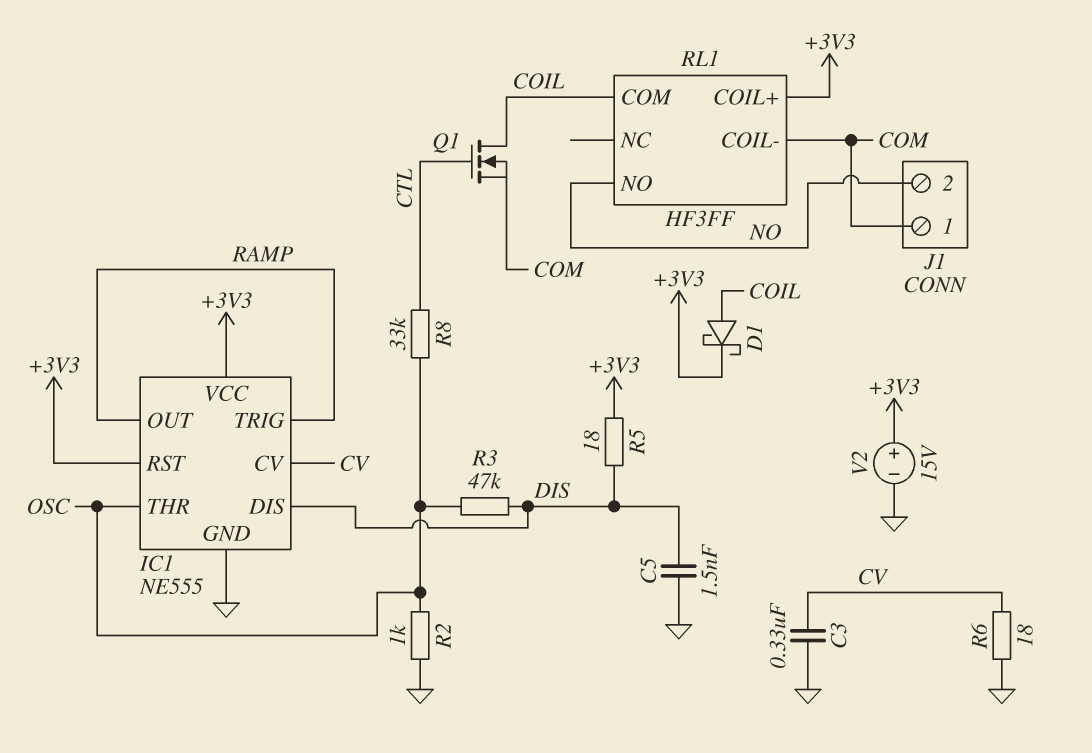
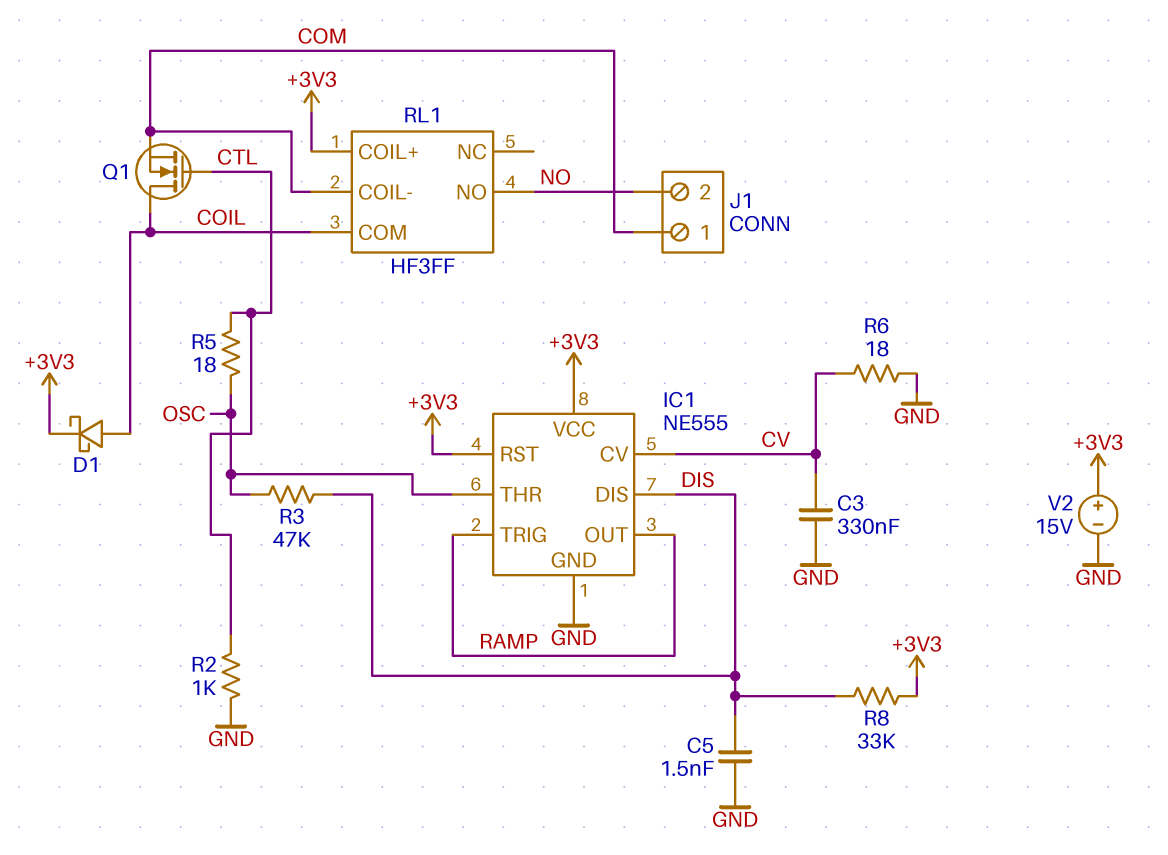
R2: 1k (GND, OSC) -> 1k (CTL, GND)
R5: 18 (+3V3, DIS) -> 18 (CTL, OSC)
R8: 33k (CTL, OSC) -> 33k (+3V3, DIS)

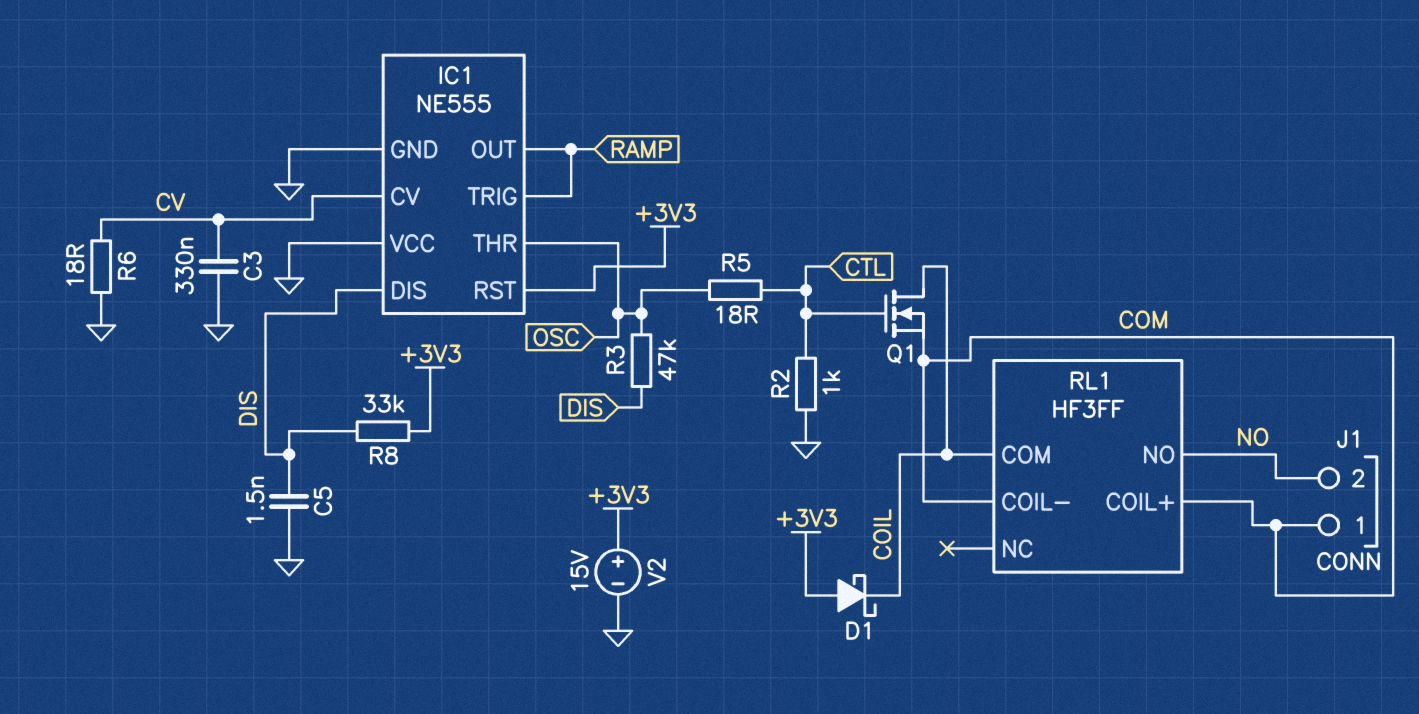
D1: schottky (A COIL, K +3V3) -> schottky (A +3V3, K COIL)
IC1 pin VCC: +3V3 -> GND
RL1 pin COIL+: +3V3 -> COM

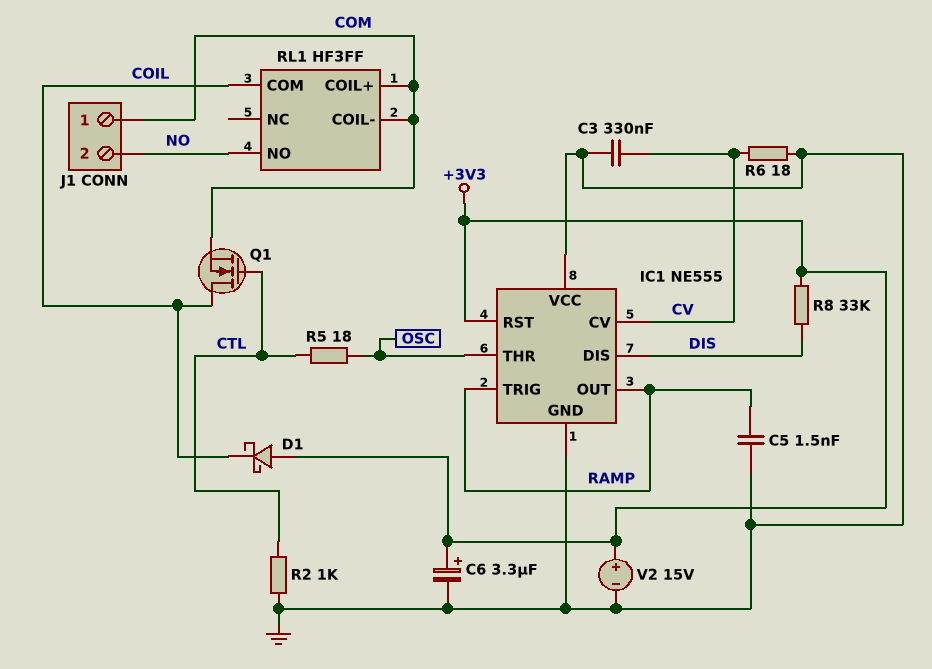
C5: 1.5nF (DIS, GND) -> 1.5nF (GND, RAMP)
C6: none -> 3.3uF (plus +3V3, minus GND)
R3: 47k (DIS, OSC) -> none

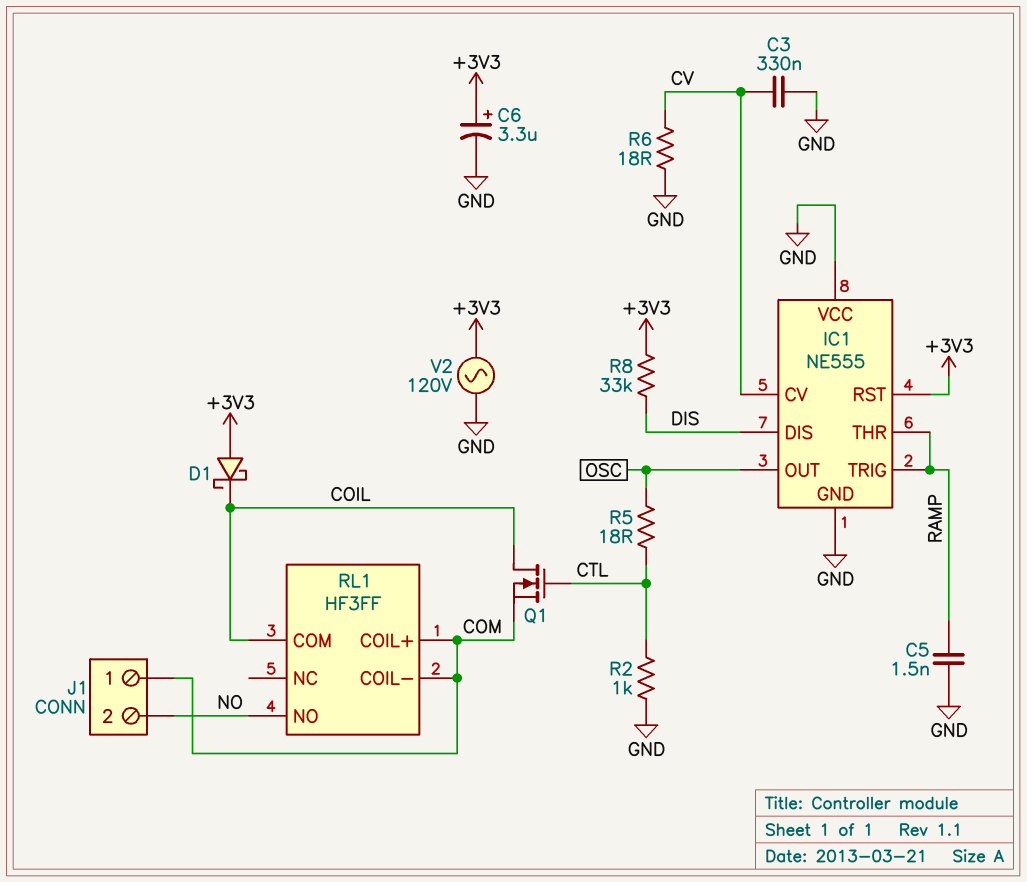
IC1 pin OUT: RAMP -> OSC
IC1 pin THR: OSC -> RAMP
V2: 15V (plus +3V3, minus GND) -> AC 120V (+3V3, GND)

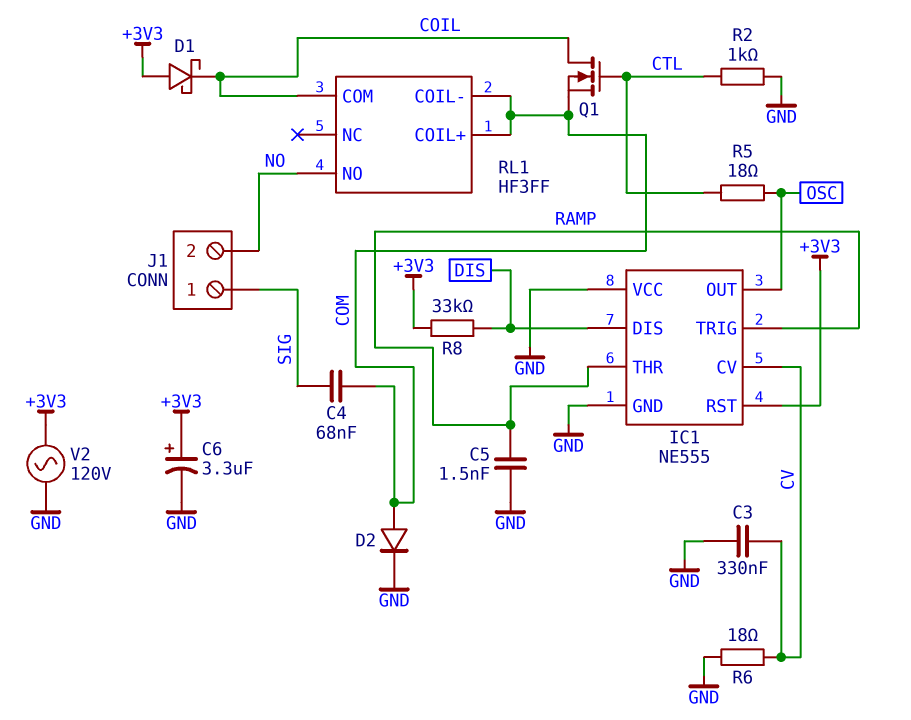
C4: none -> 68nF (COM, SIG)
D2: none -> diode (A COM, K GND)
J1 pin 1: COM -> SIG

